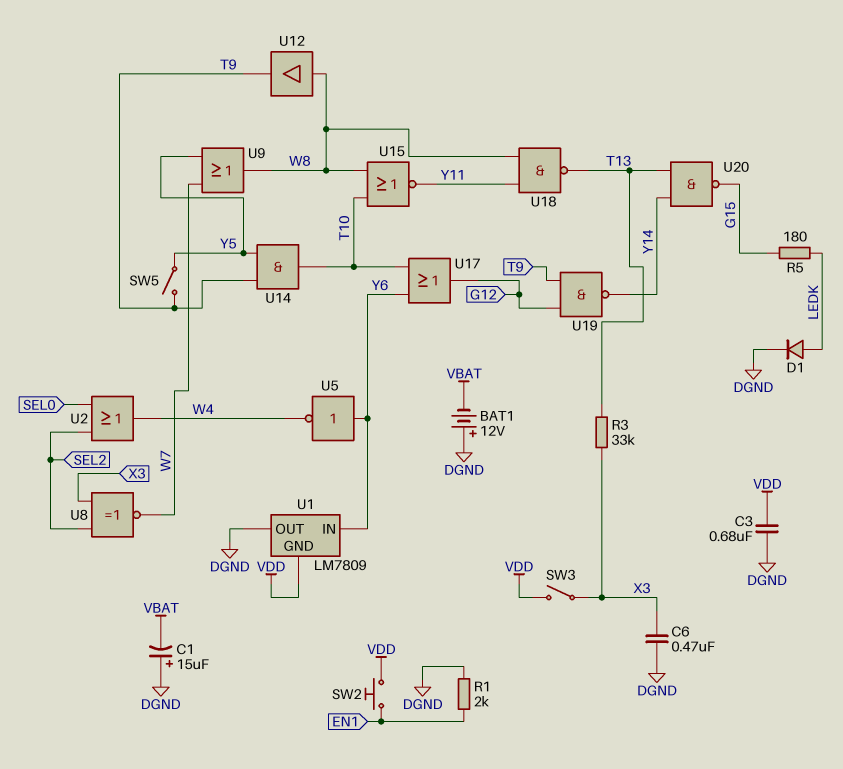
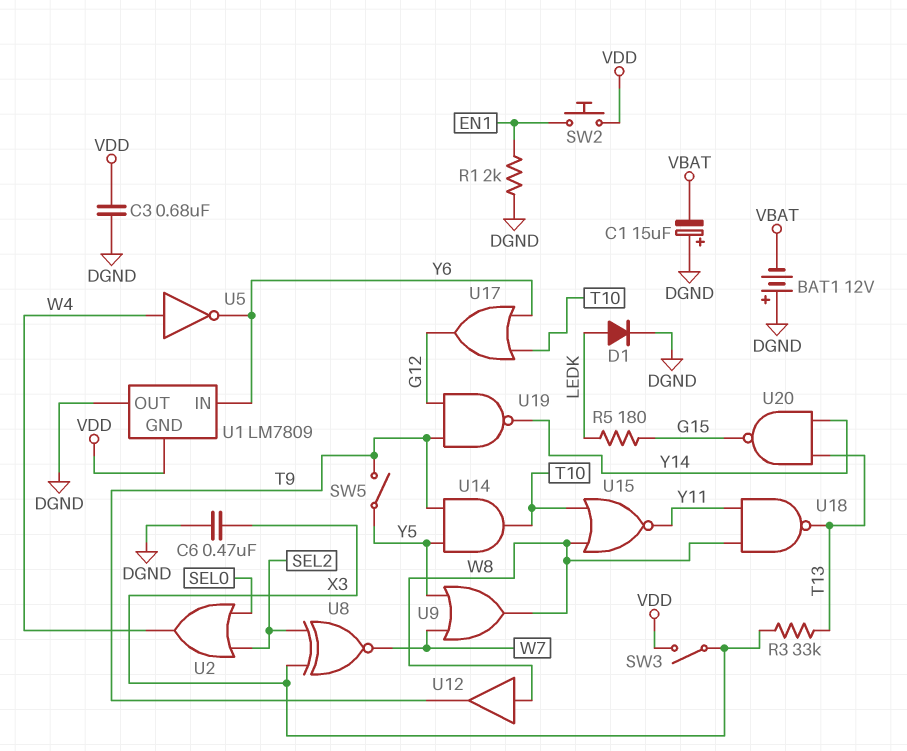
U5: NOT (in Y6, out W4) -> NOT (in W4, out Y6)

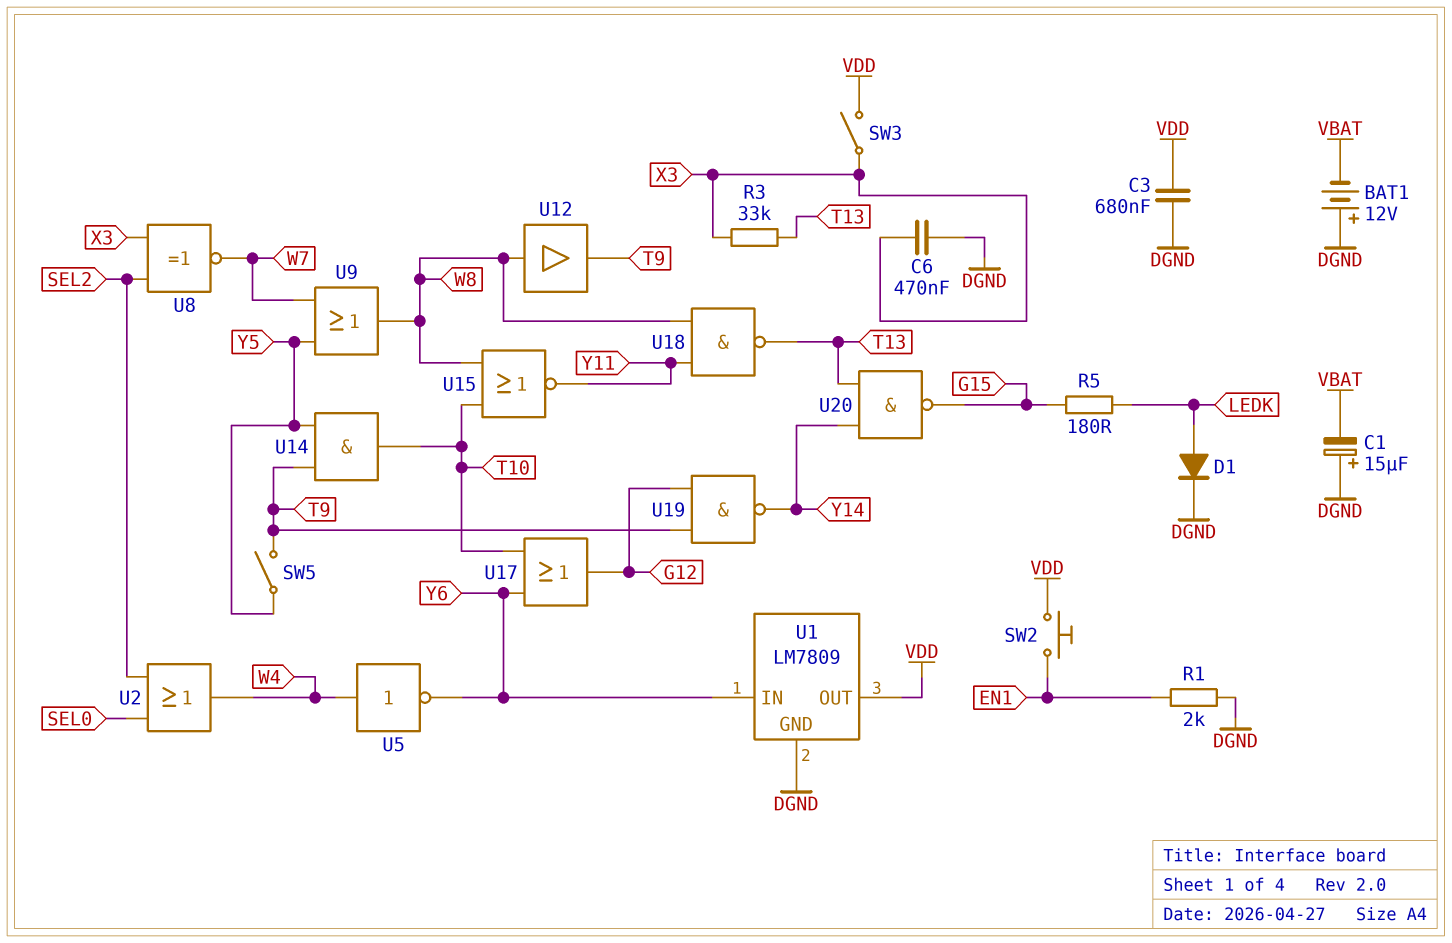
U1 pin GND: VDD -> DGND
U1 pin OUT: DGND -> VDD

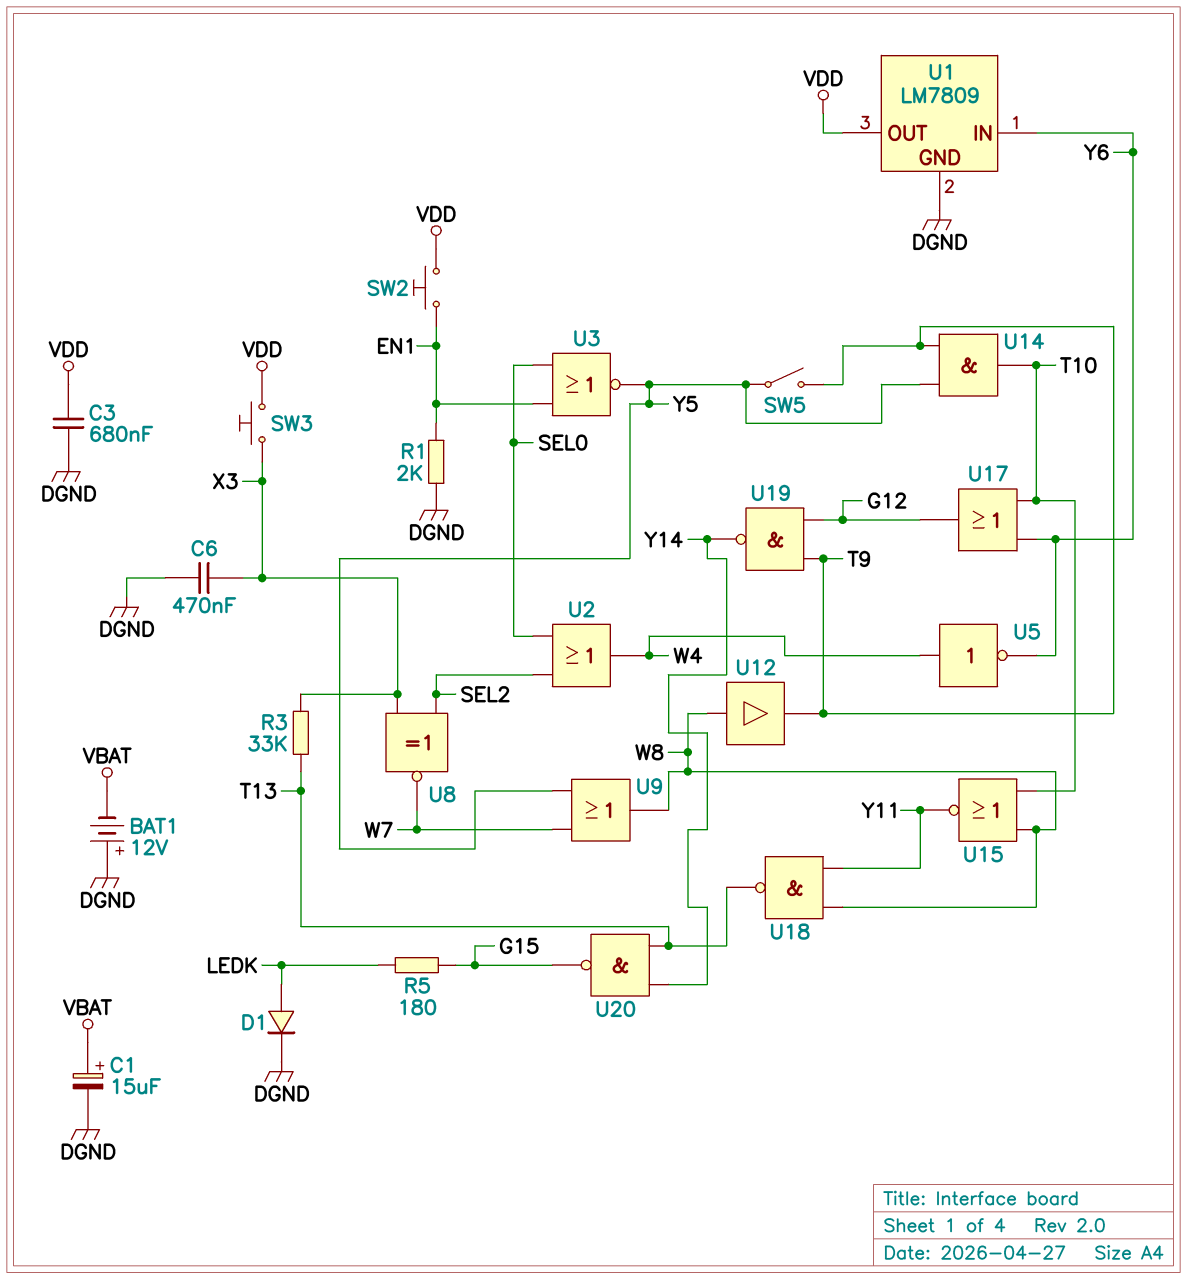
C1: 15uF (plus DGND, minus VBAT) -> 15uF (plus VBAT, minus DGND)
SW3: switch (VDD, X3) -> button (VDD, X3)
U3: none -> NOR (in EN1, in SEL0, out Y5)

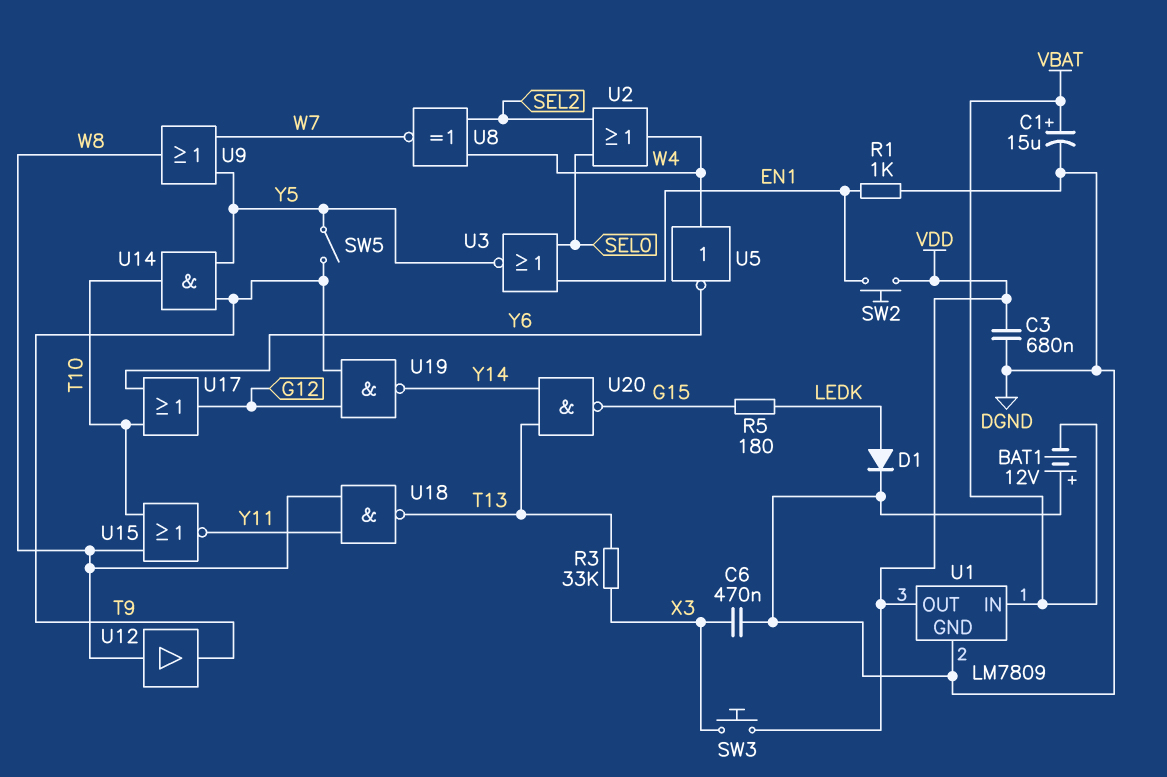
R1: 2k (DGND, EN1) -> 1k (DGND, EN1)
U1 pin IN: Y6 -> VBAT
U8: XNOR (in SEL2, in X3, out W7) -> XNOR (in SEL2, in W4, out W7)

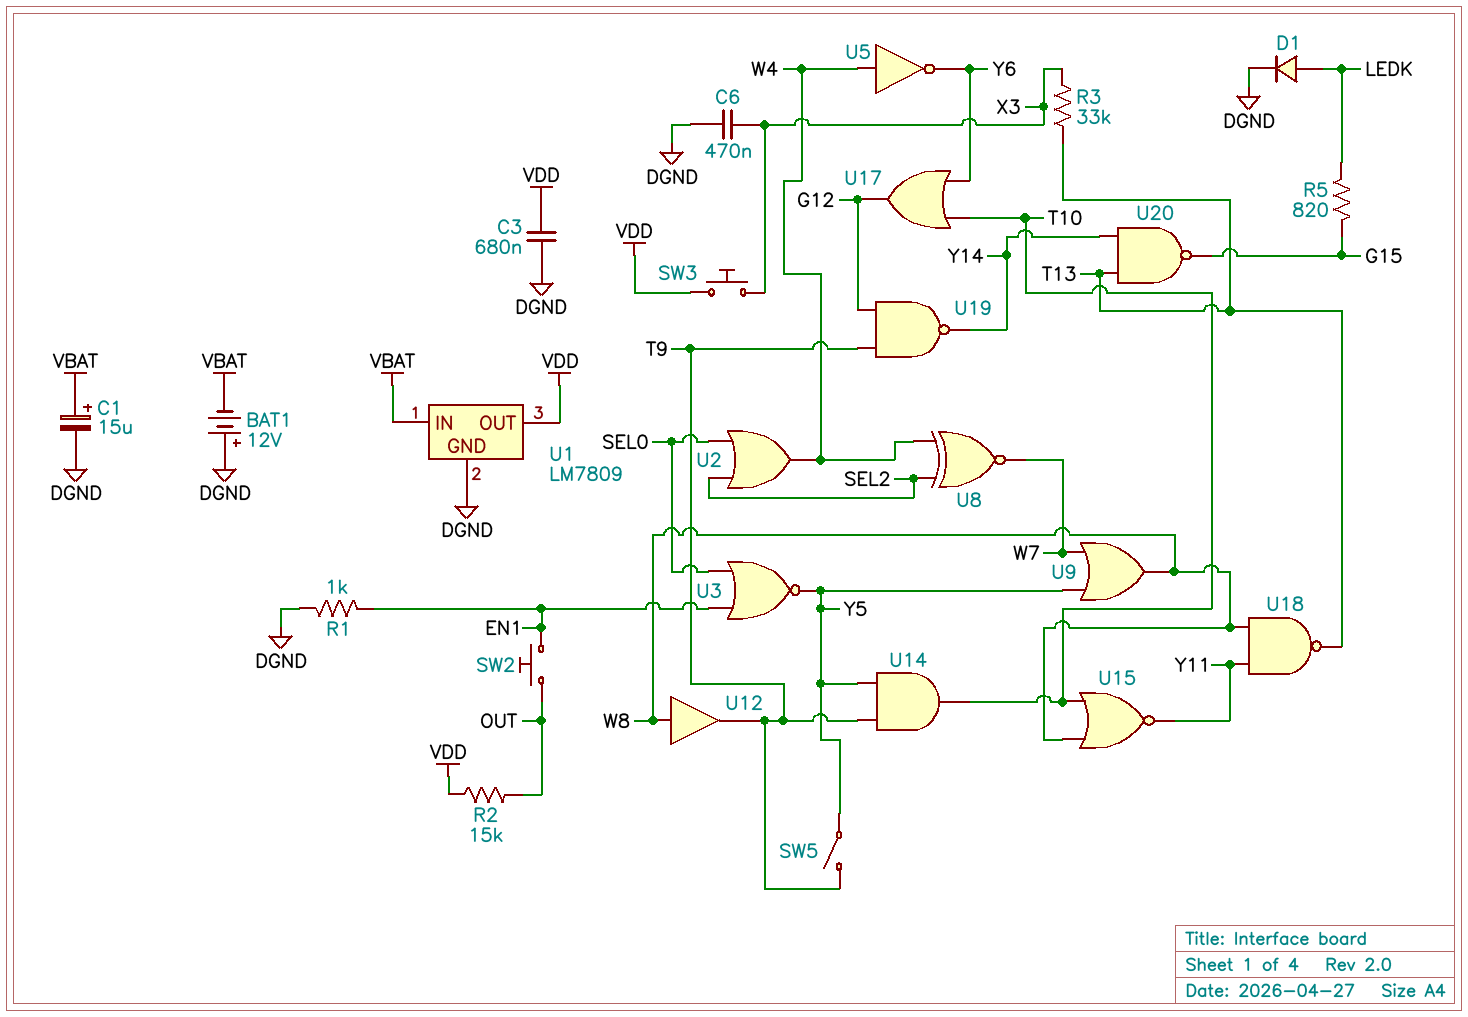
R2: none -> 15k (OUT, VDD)
R5: 180 (G15, LEDK) -> 820 (G15, LEDK)
SW2: button (EN1, VDD) -> button (EN1, OUT)

